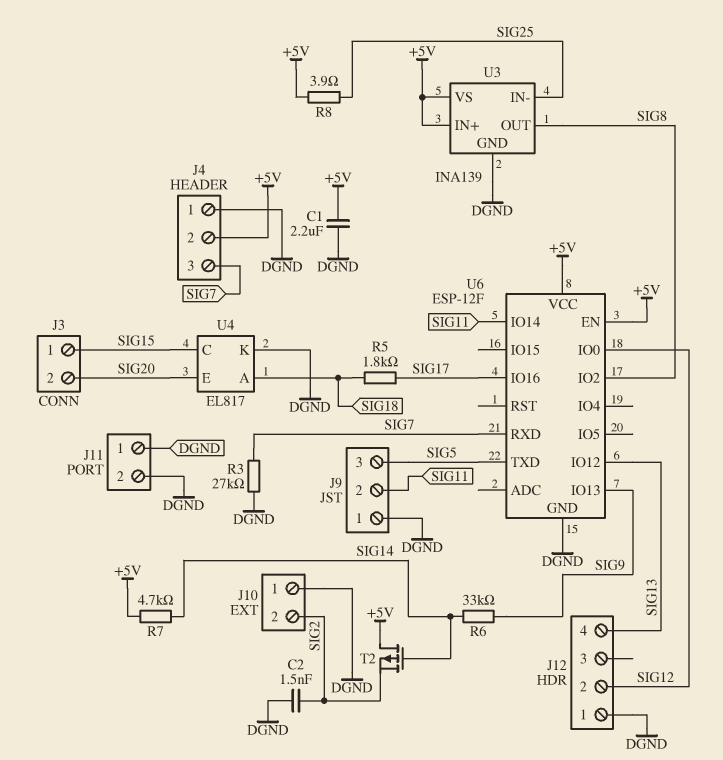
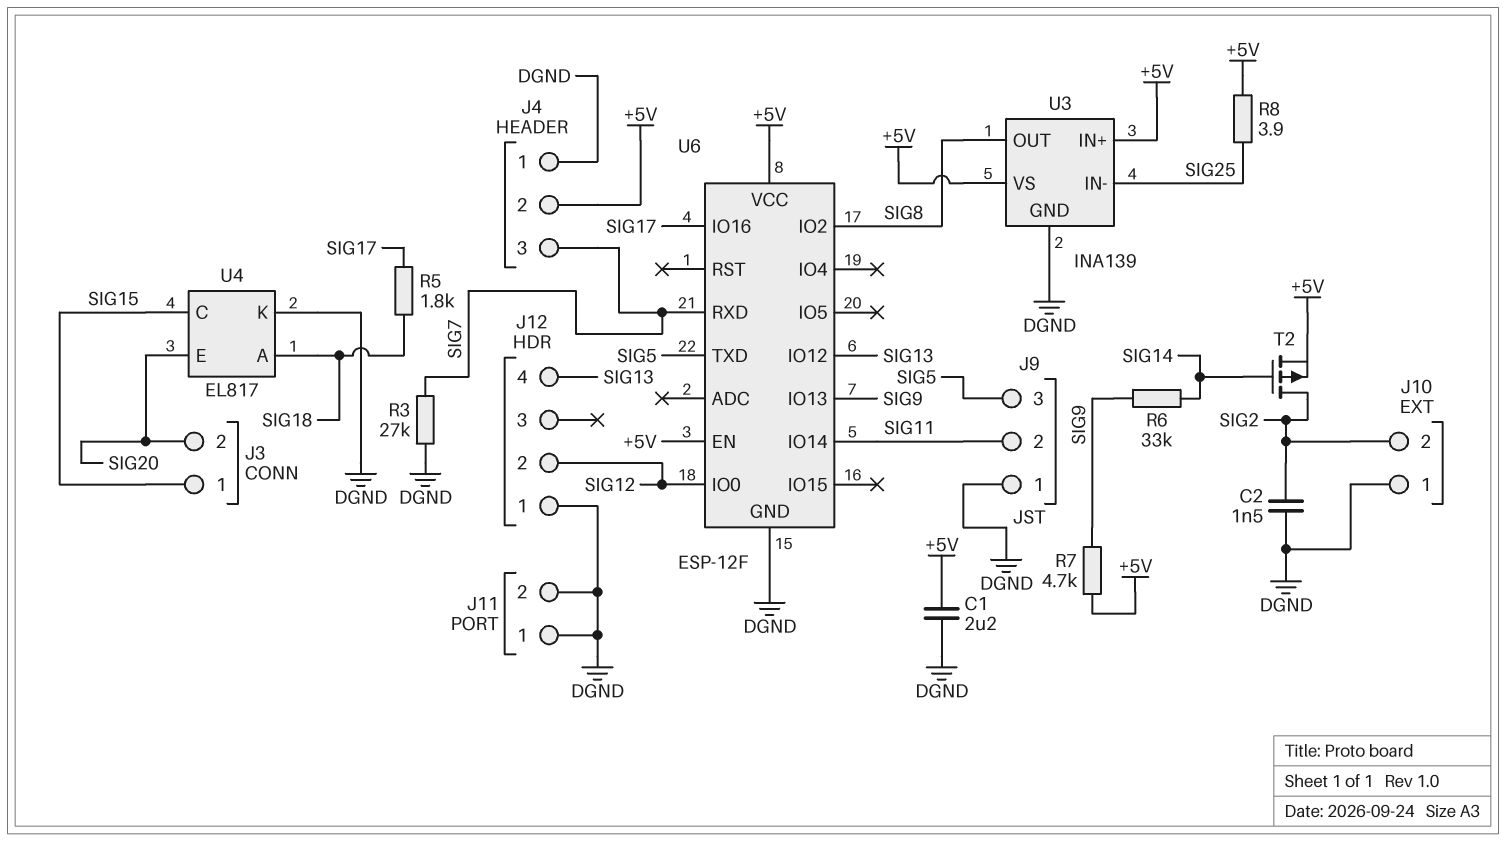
R7: 4.7k (+5V, SIG14) -> 4.7k (+5V, SIG9)
T2: PMOS (G SIG14, D +5V, S SIG2) -> PMOS (G SIG14, D SIG2, S +5V)

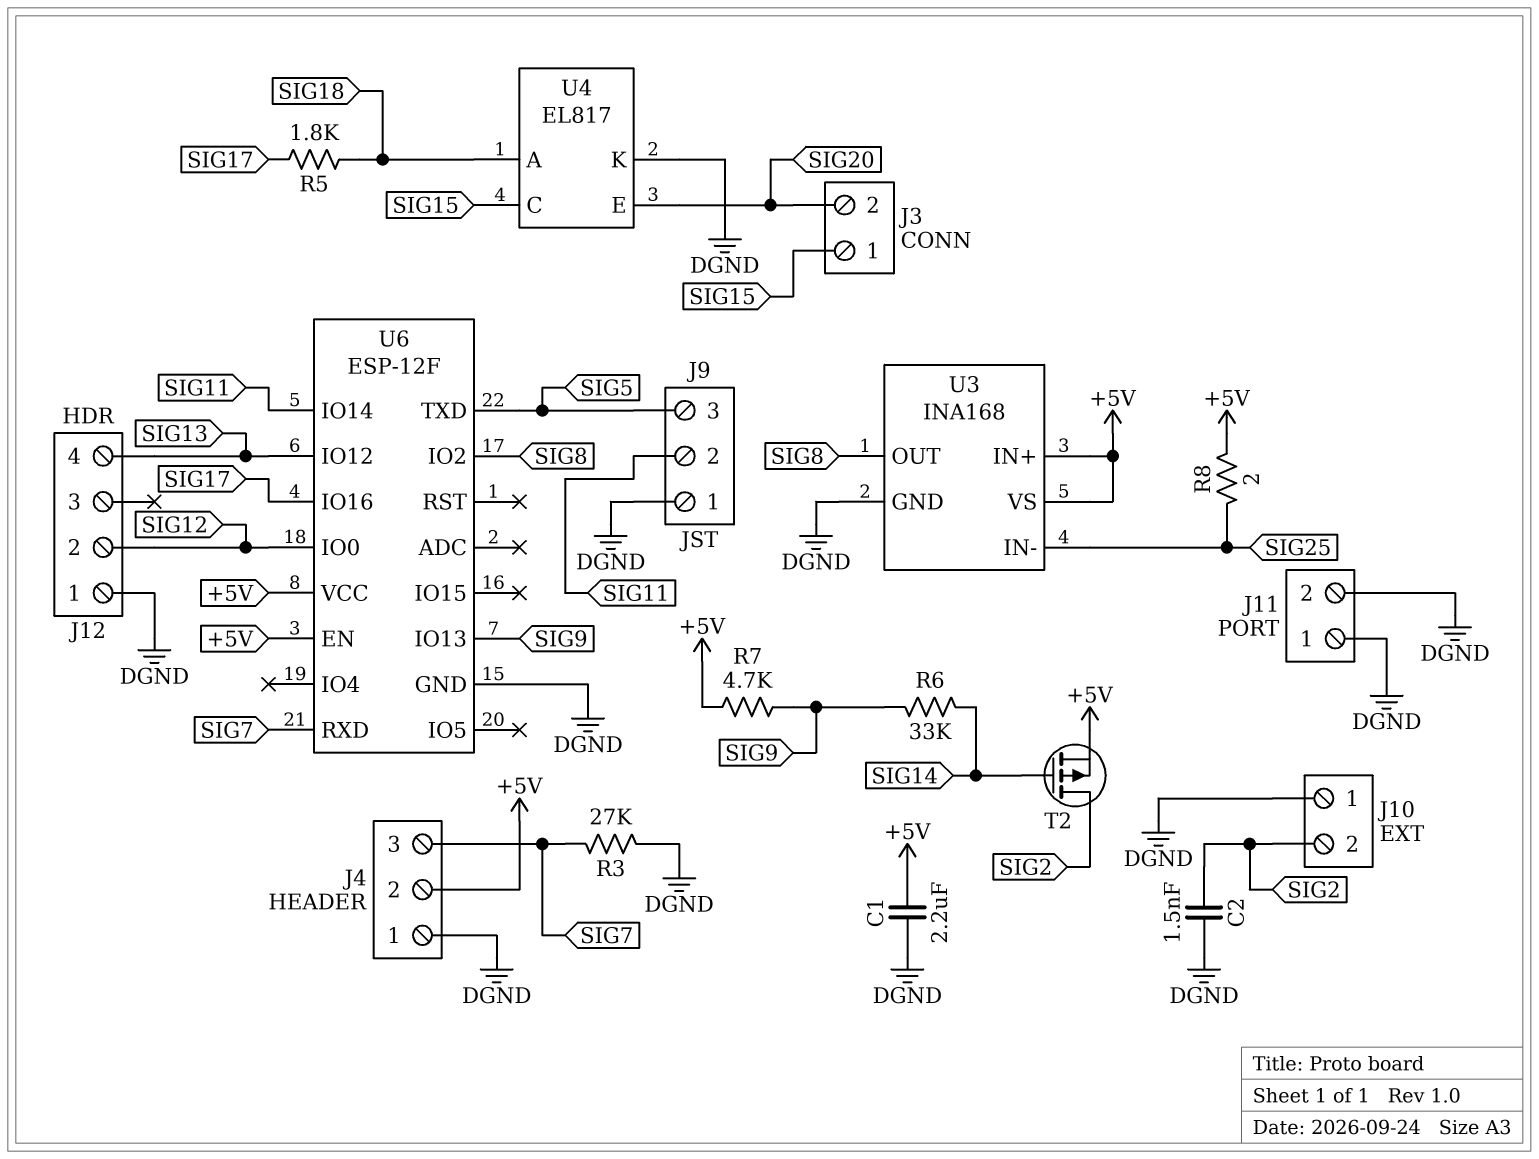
R8: 3.9 (+5V, SIG25) -> 2 (+5V, SIG25)
U3: INA139 -> INA168

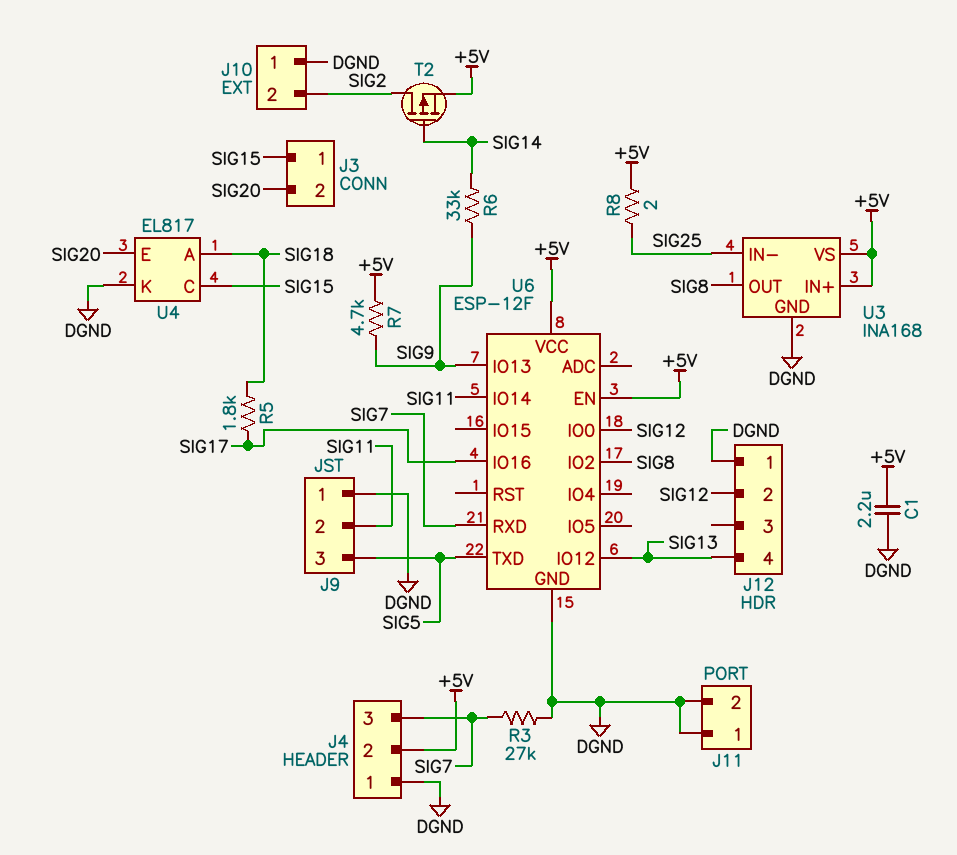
C2: 1.5nF (DGND, SIG2) -> none

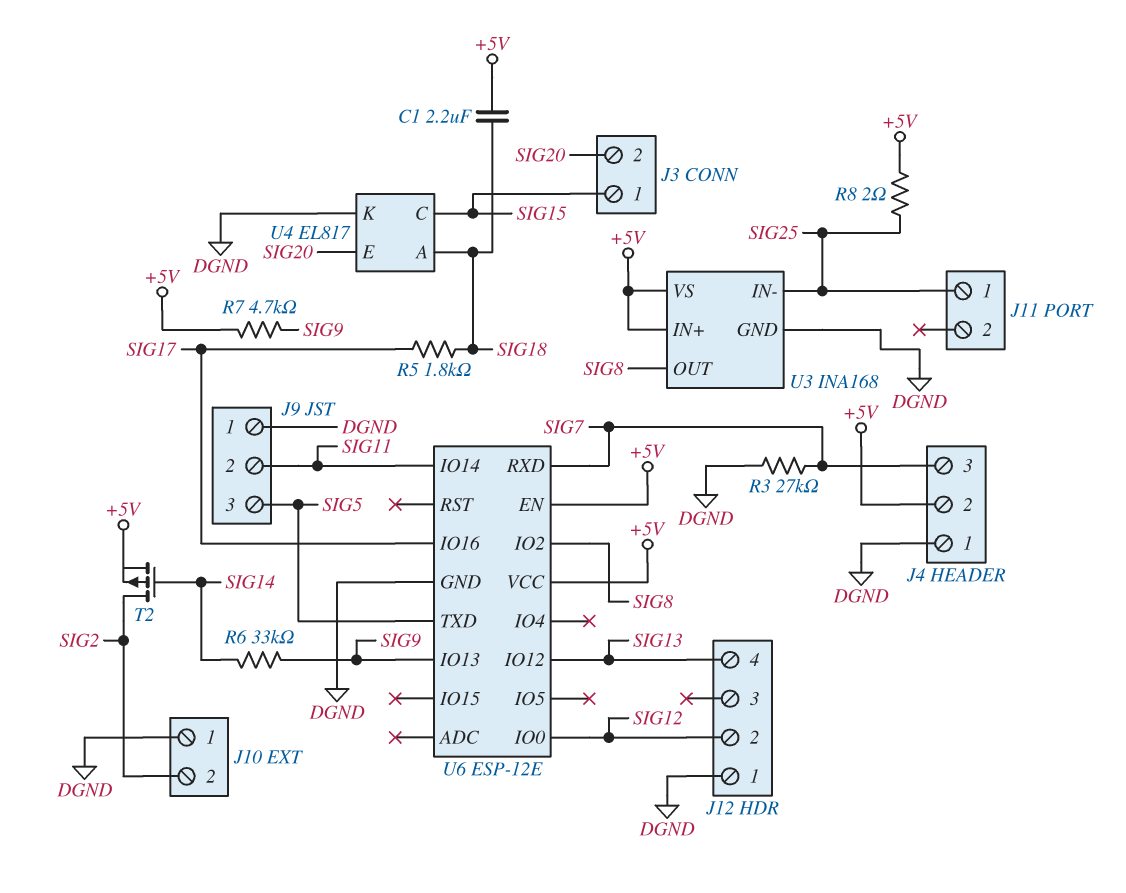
C1: 2.2uF (+5V, DGND) -> 2.2uF (+5V, SIG18)
J11 pin 1: DGND -> SIG25
J11 pin 2: DGND -> none
U6: ESP-12F -> ESP-12E

